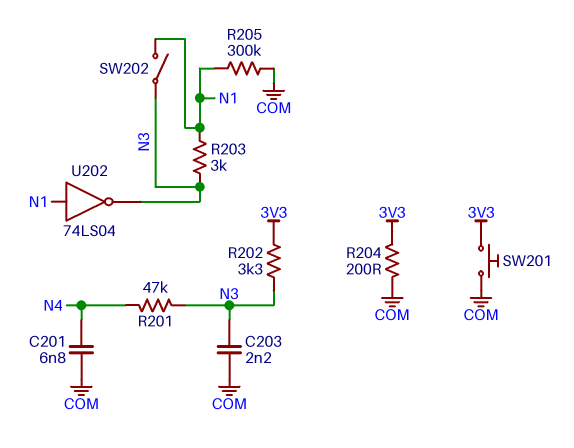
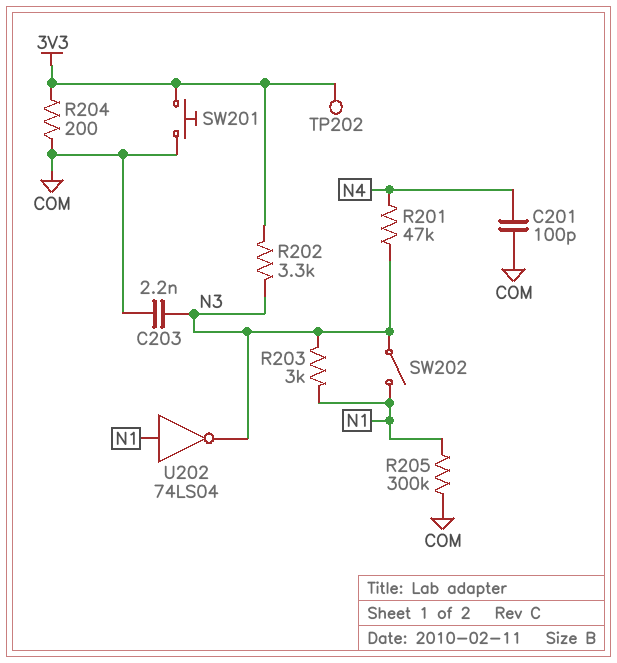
C201: 6.8nF (COM, N4) -> 100pF (COM, N4)
TP202: none -> test point (3V3)

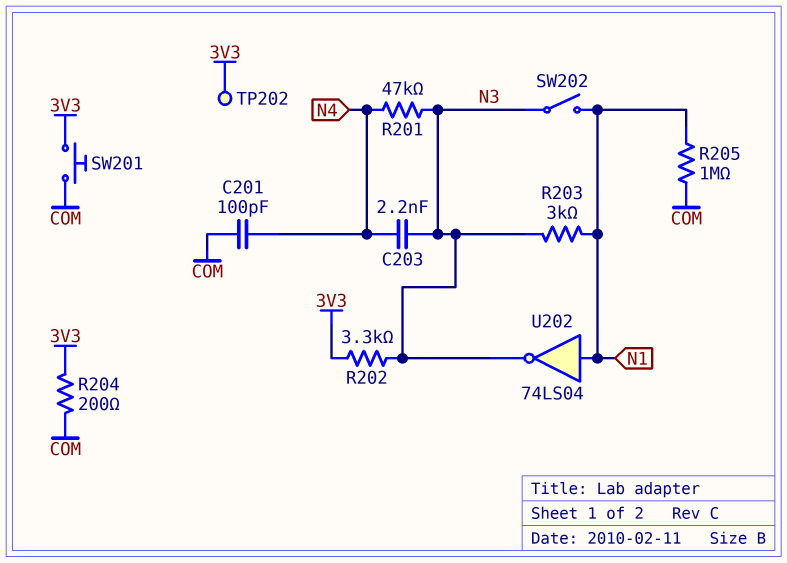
C203: 2.2nF (COM, N3) -> 2.2nF (N3, N4)
R205: 300k (COM, N1) -> 1M (COM, N1)

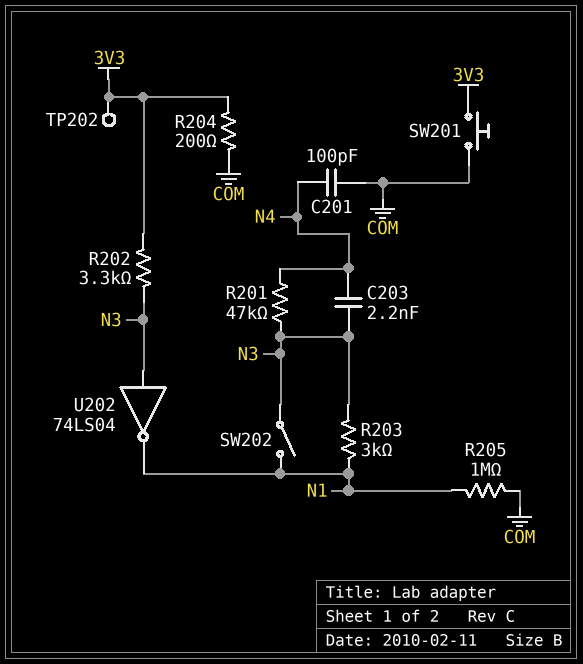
U202: NOT 74LS04 (in N1, out N3) -> NOT 74LS04 (in N3, out N1)

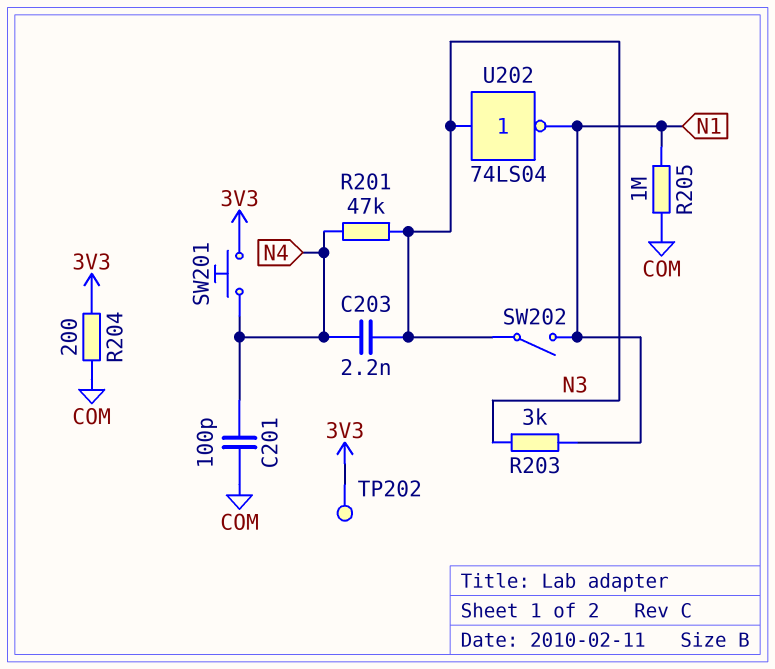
R202: 3.3k (3V3, N3) -> none
SW201: button (3V3, COM) -> button (3V3, N4)

